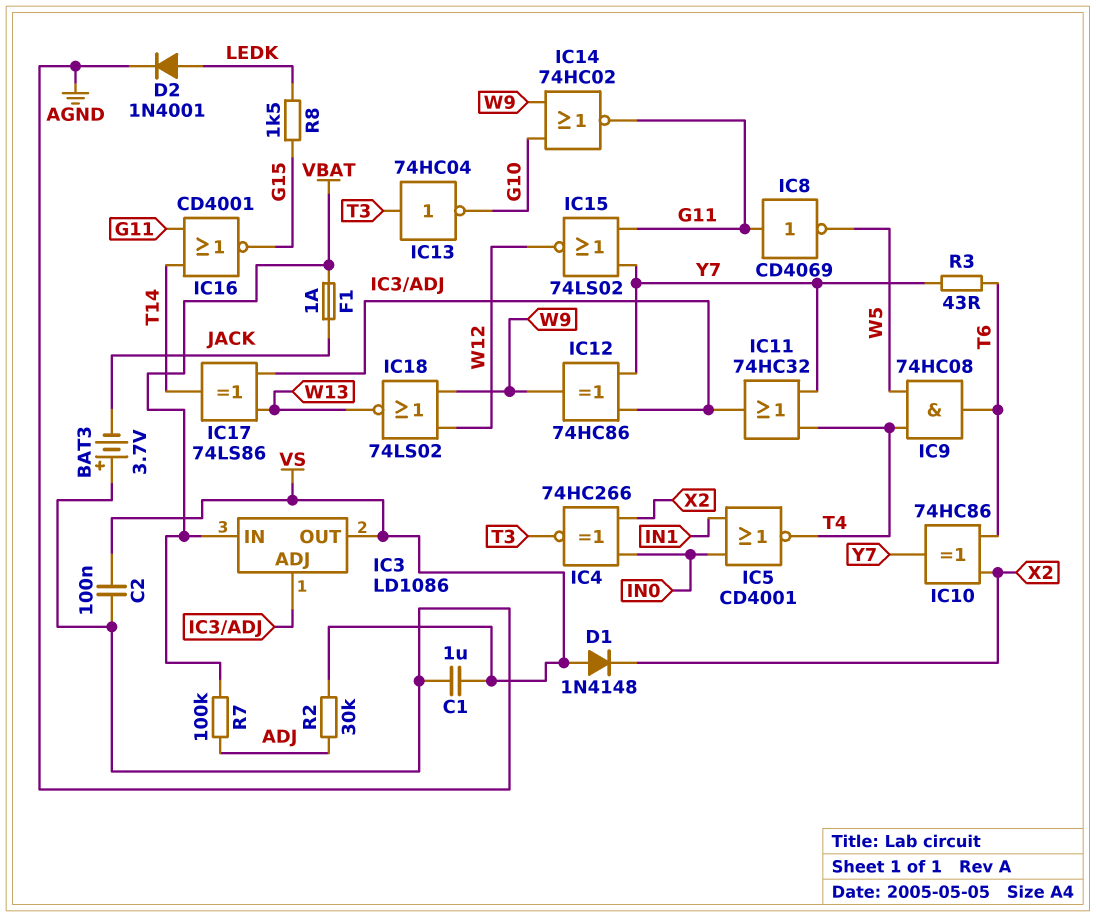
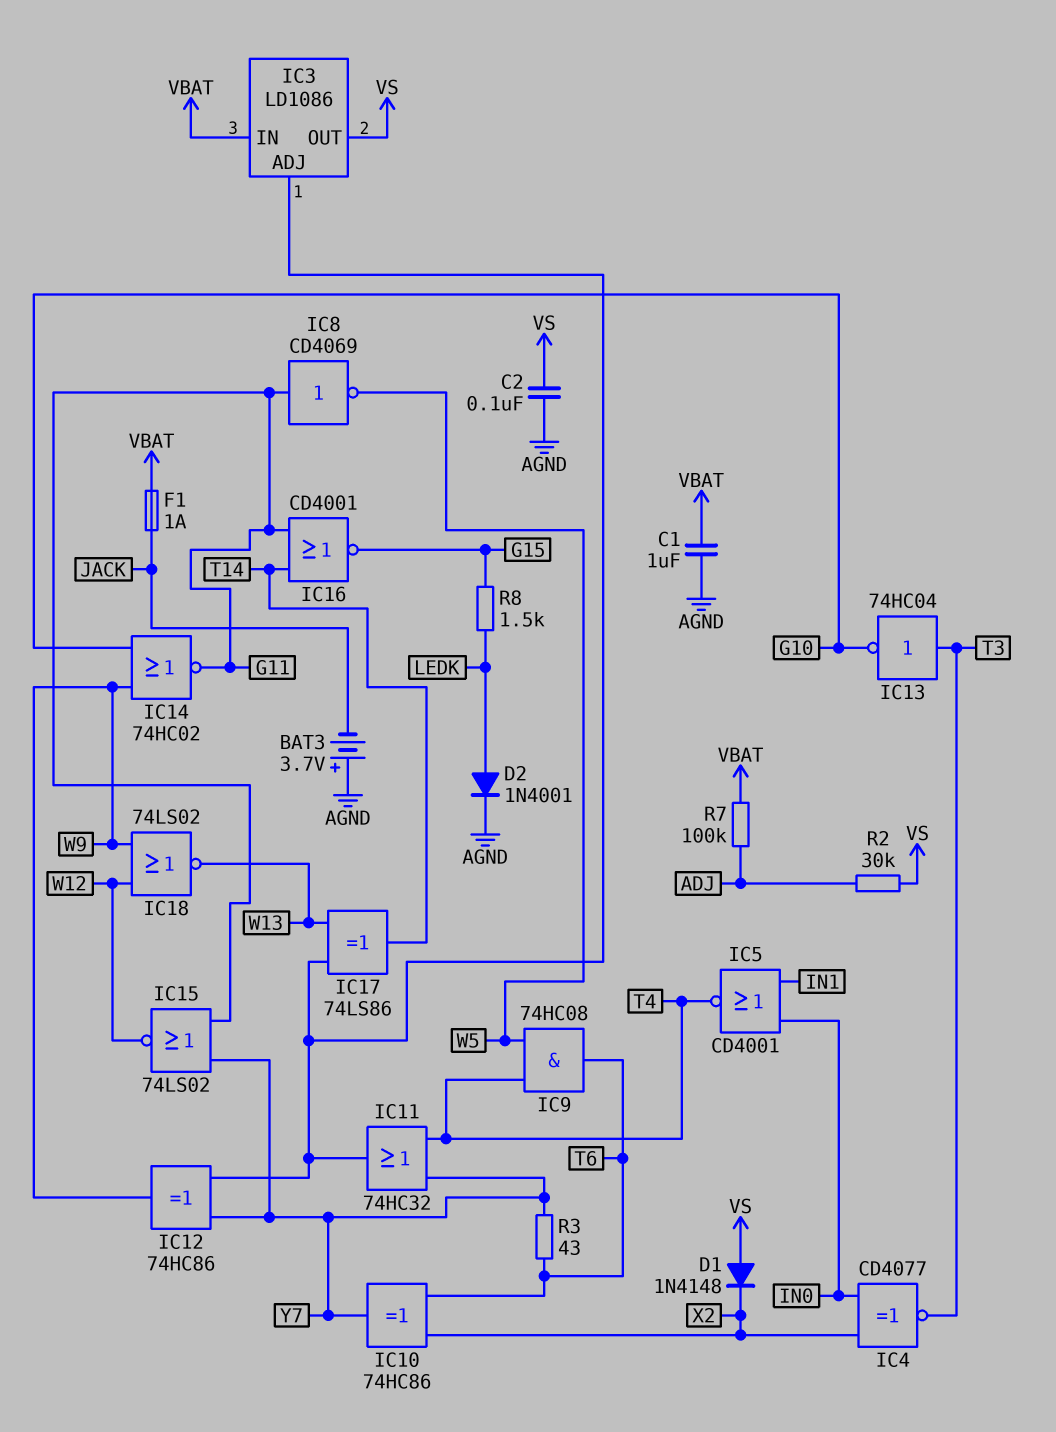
C1: 1uF (AGND, VS) -> 1uF (AGND, VBAT)
IC4: XNOR 74HC266 (in IN0, in X2, out T3) -> XNOR CD4077 (in IN0, in X2, out T3)

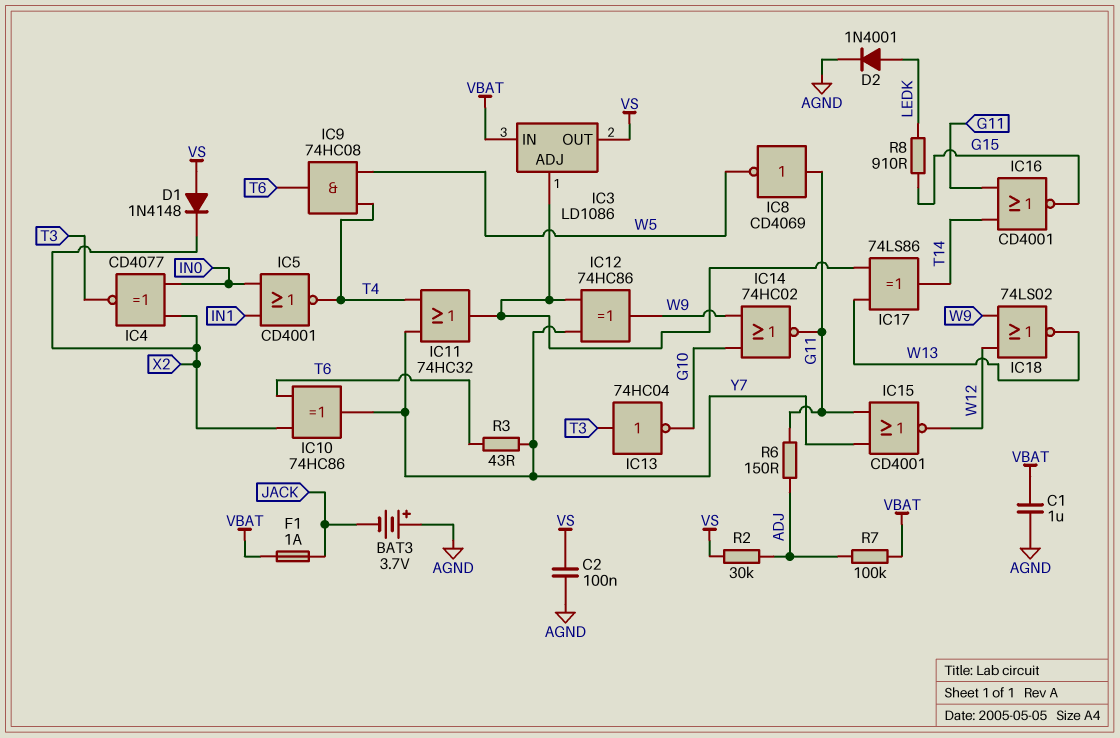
IC15: NOR 74LS02 (in G11, in Y7, out W12) -> NOR CD4001 (in G11, in Y7, out W12)
R6: none -> 150 (ADJ, G11)
R8: 1.5k (G15, LEDK) -> 910 (G15, LEDK)

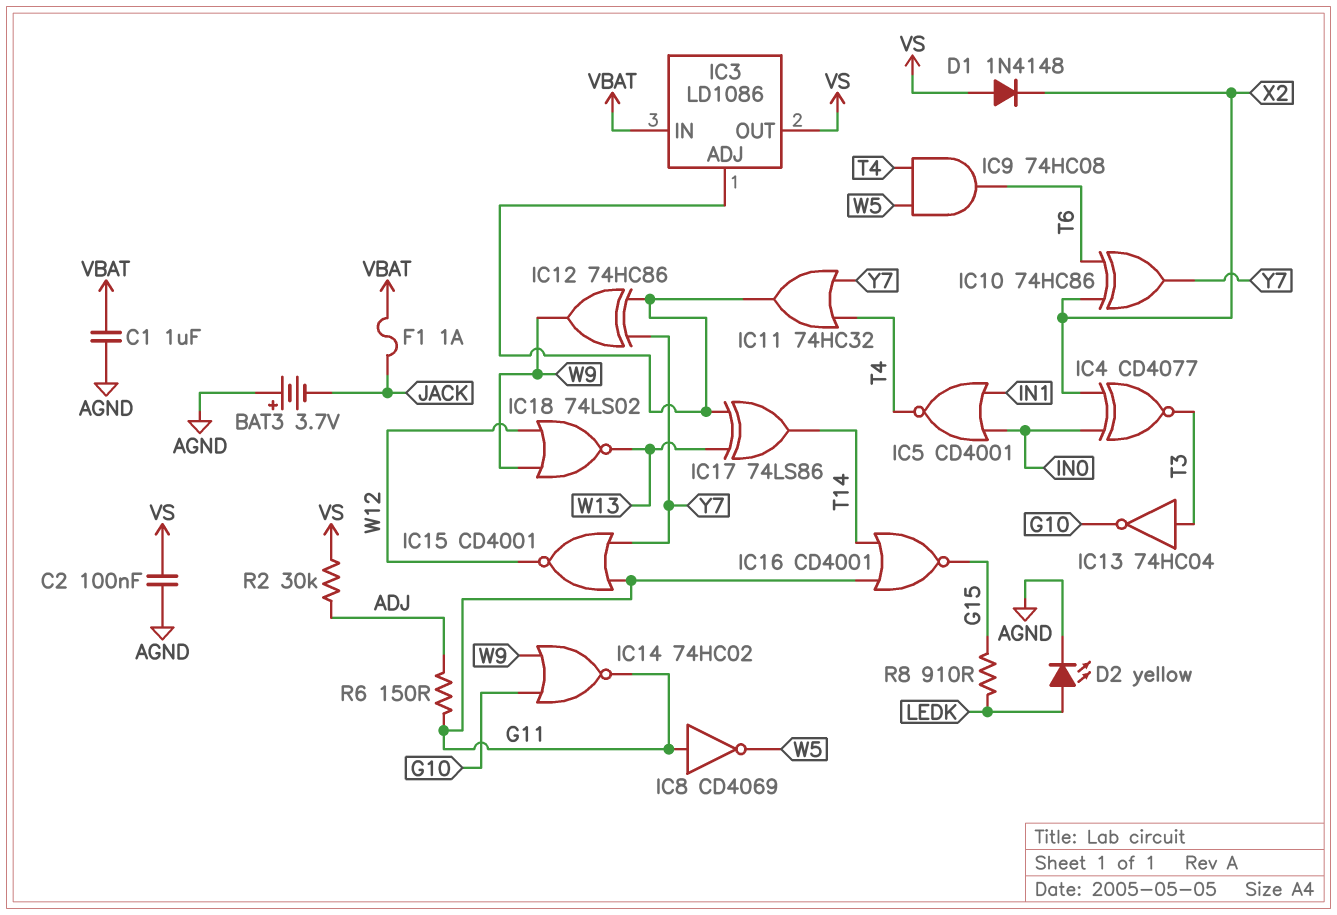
D2: diode 1N4001 (A LEDK, K AGND) -> LED yellow (A LEDK, K AGND)
R3: 43 (T6, Y7) -> none
R7: 100k (ADJ, VBAT) -> none

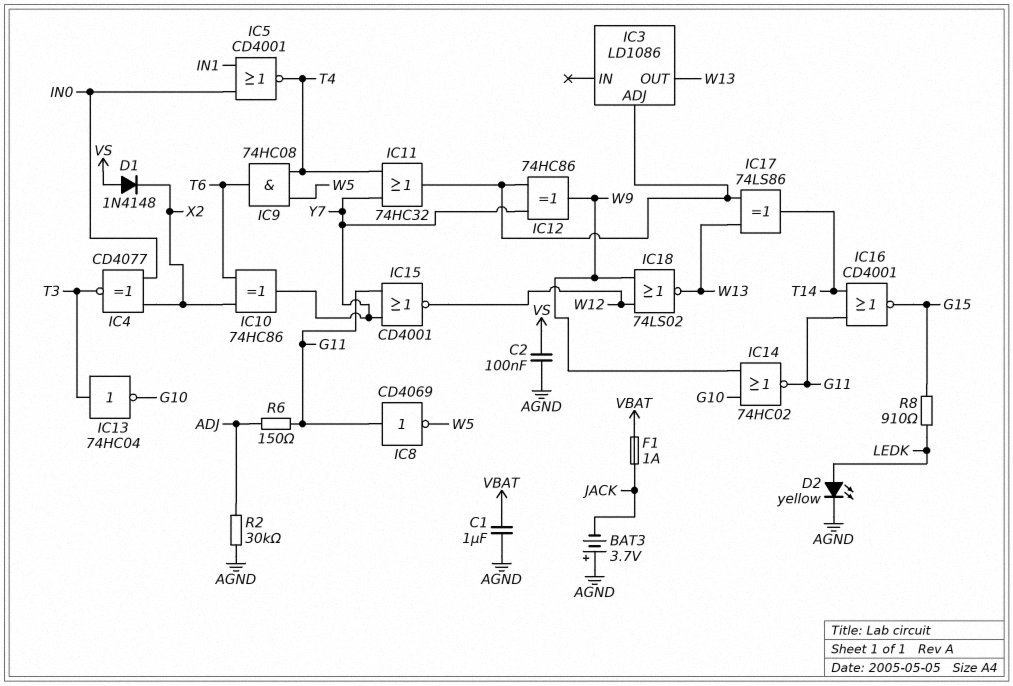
IC3 pin IN: VBAT -> none
IC3 pin OUT: VS -> W13
R2: 30k (ADJ, VS) -> 30k (ADJ, AGND)

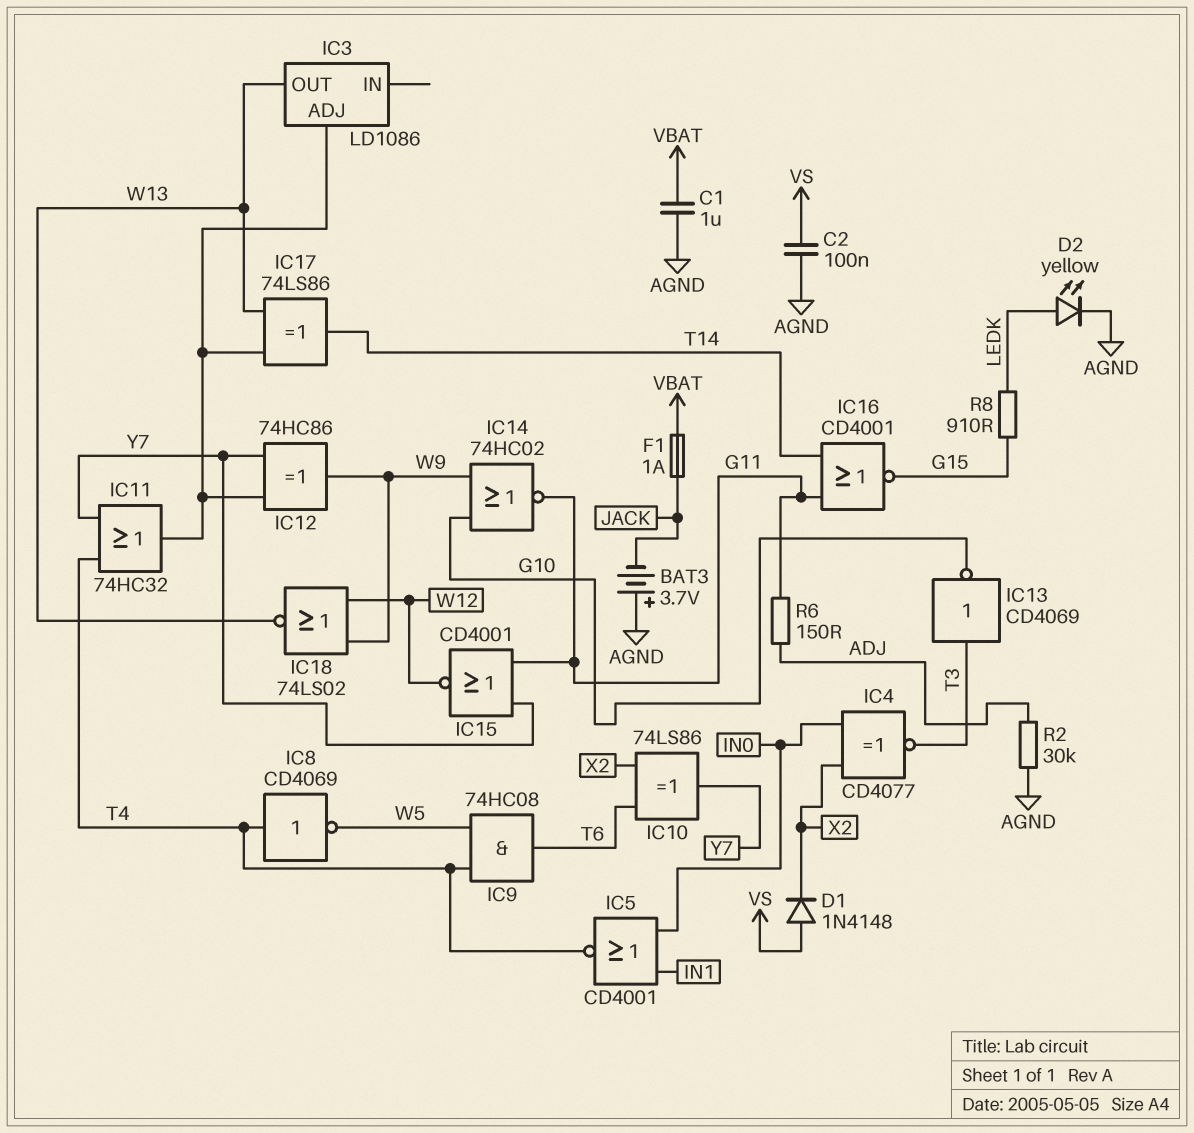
IC8: NOT CD4069 (in G11, out W5) -> NOT CD4069 (in T4, out W5)
IC10: XOR 74HC86 (in T6, in X2, out Y7) -> XOR 74LS86 (in T6, in X2, out Y7)
IC13: NOT 74HC04 (in T3, out G10) -> NOT CD4069 (in T3, out G10)

